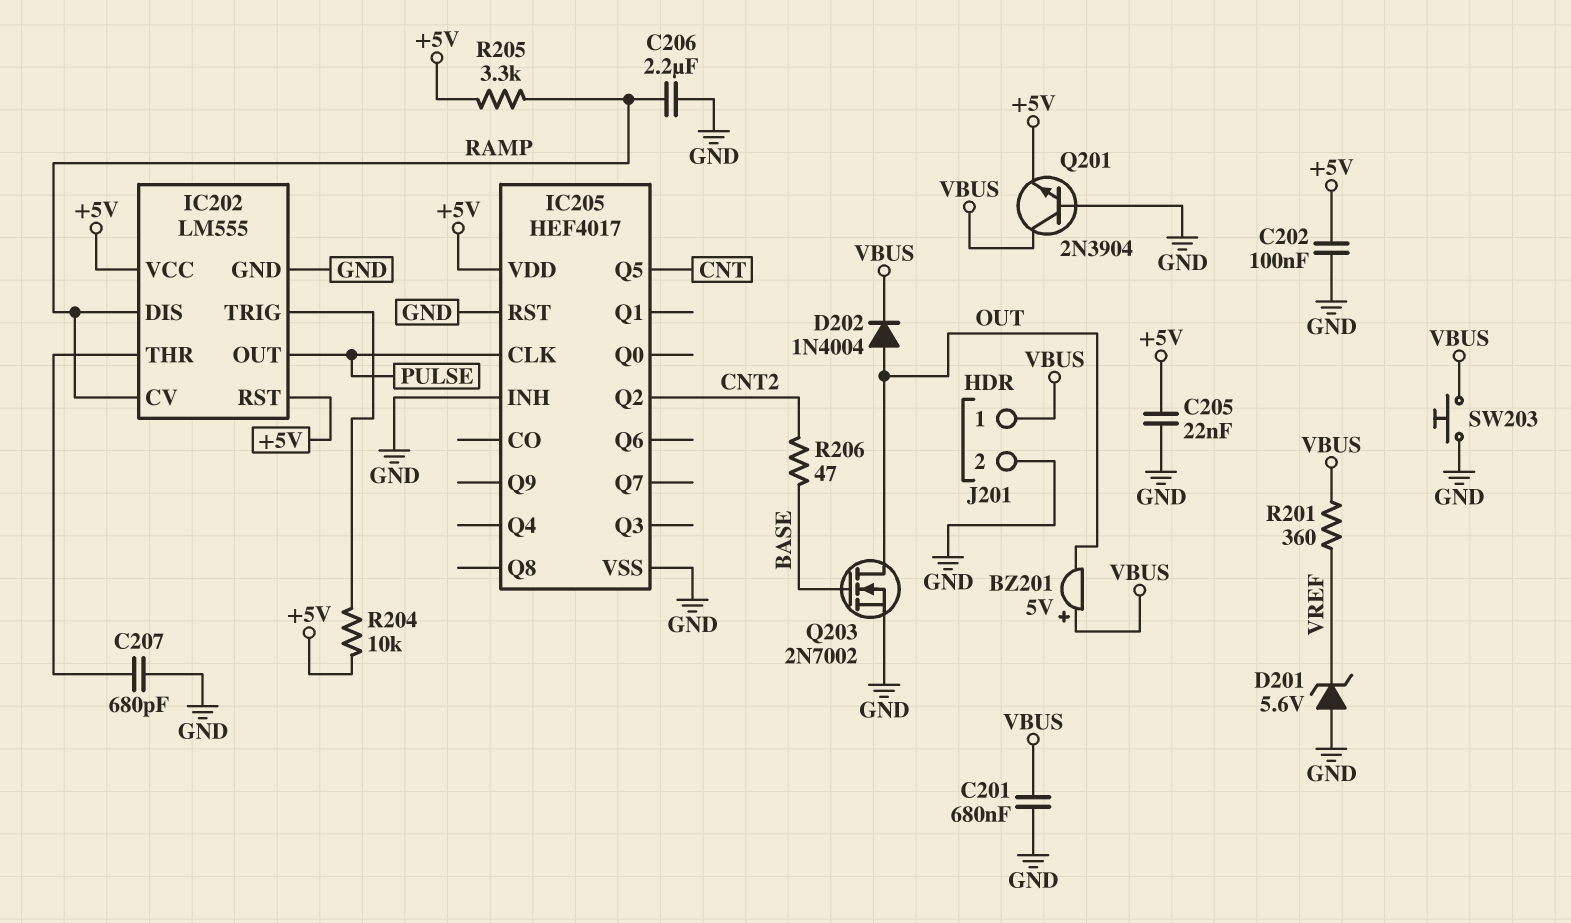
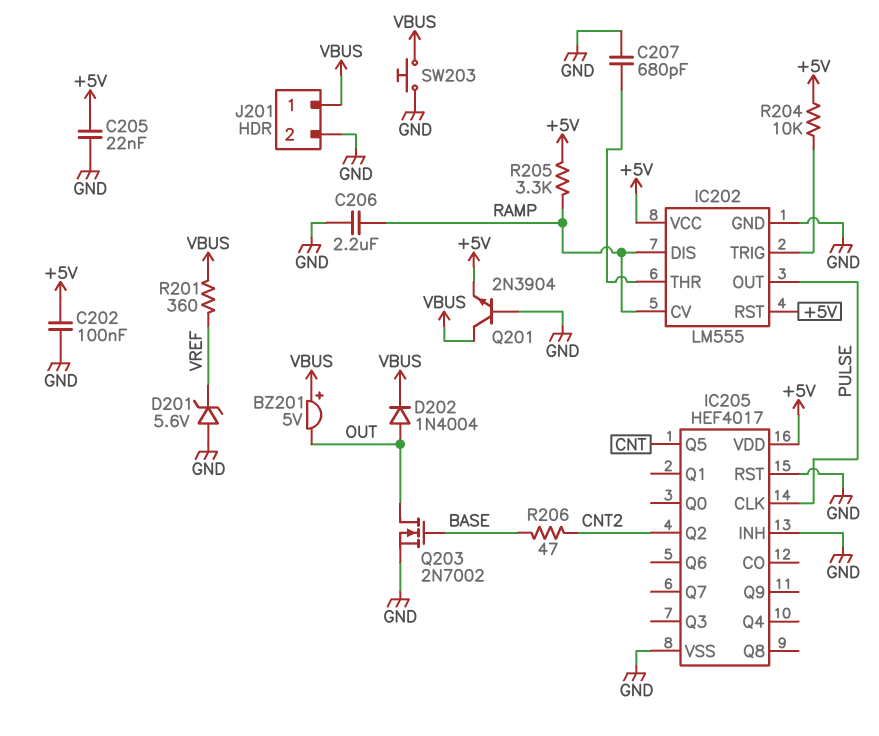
C201: 680nF (GND, VBUS) -> none

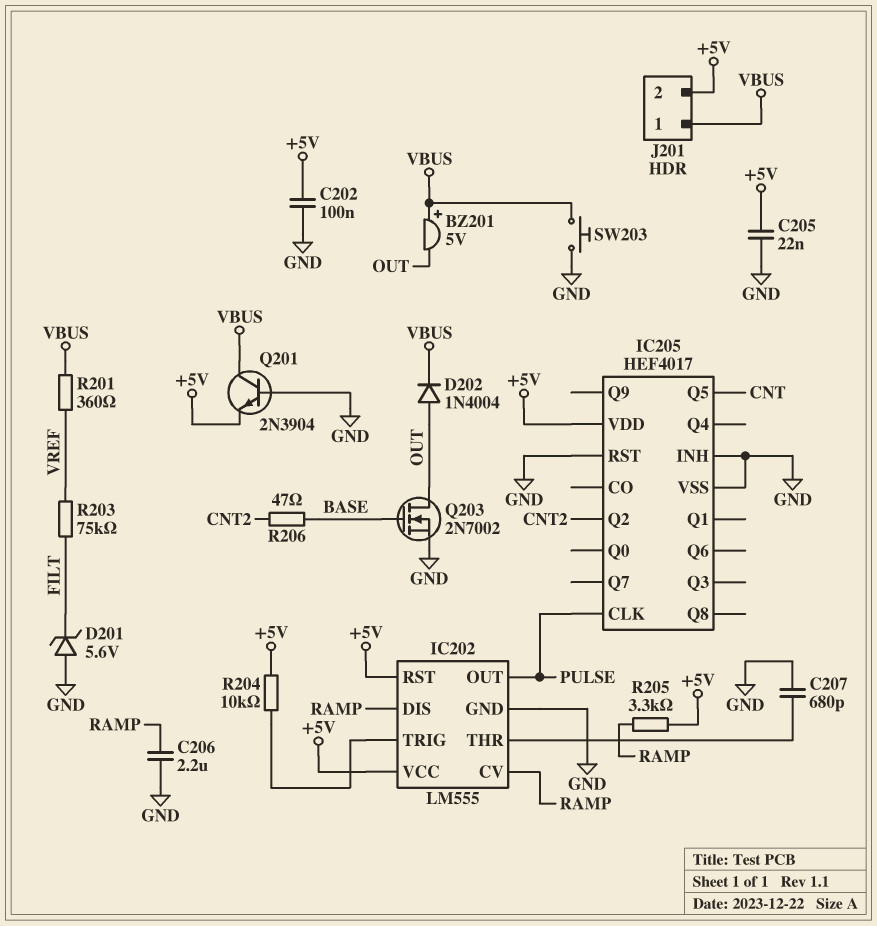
D201: zener 5.6V (A GND, K VREF) -> zener 5.6V (A GND, K FILT)
J201 pin 2: GND -> +5V
R203: none -> 75k (FILT, VREF)

